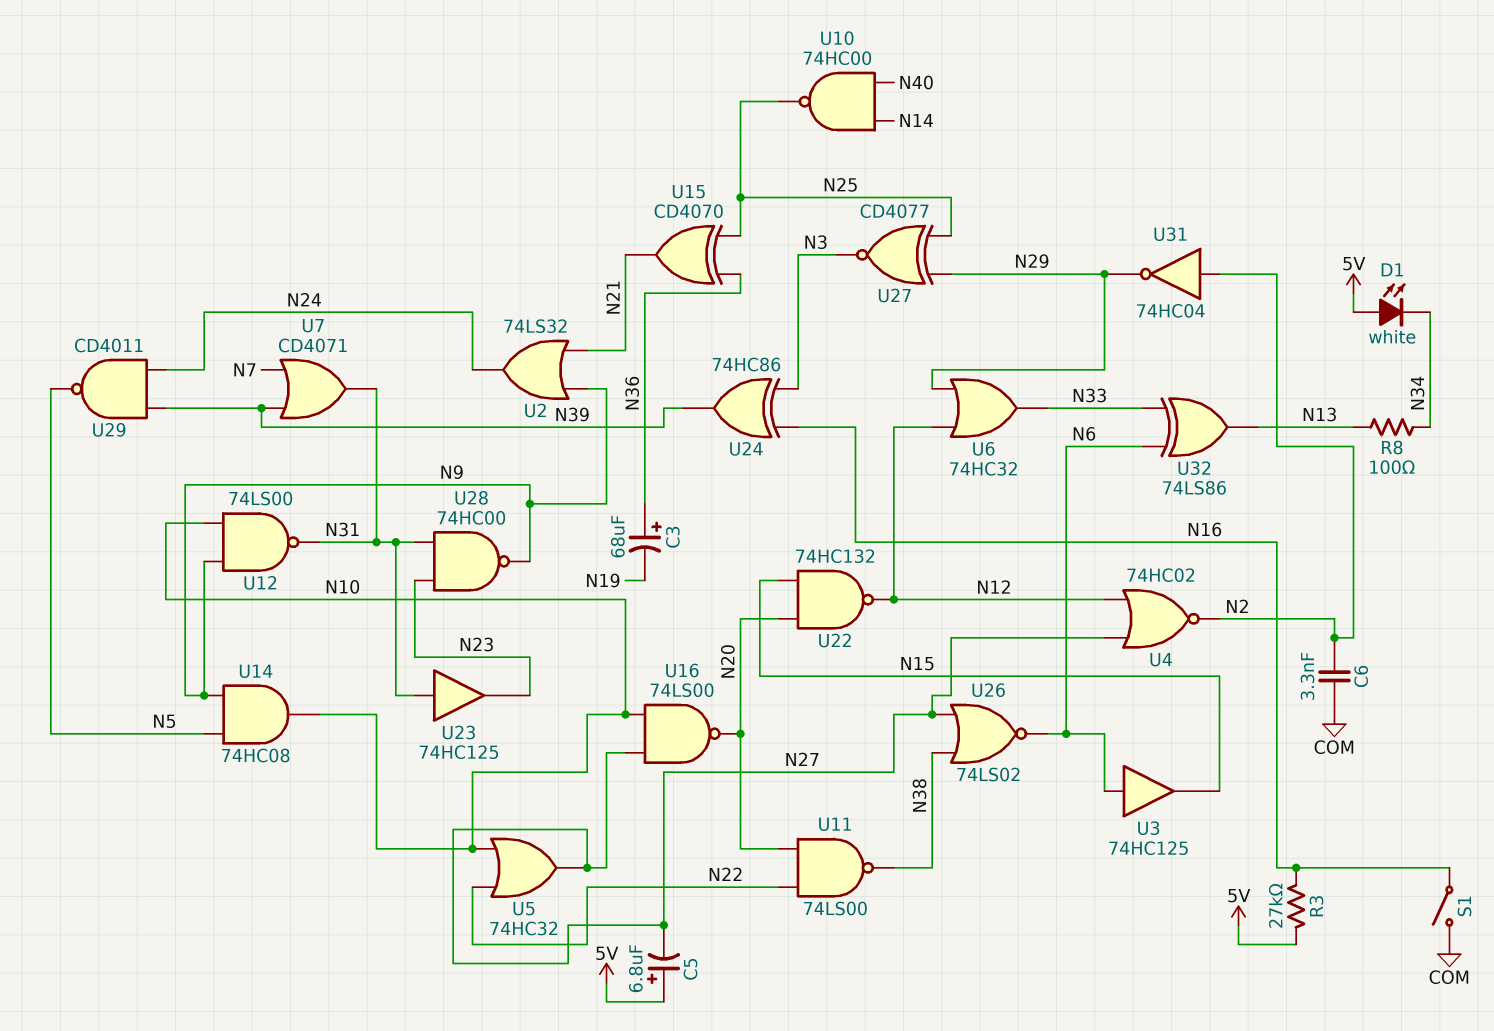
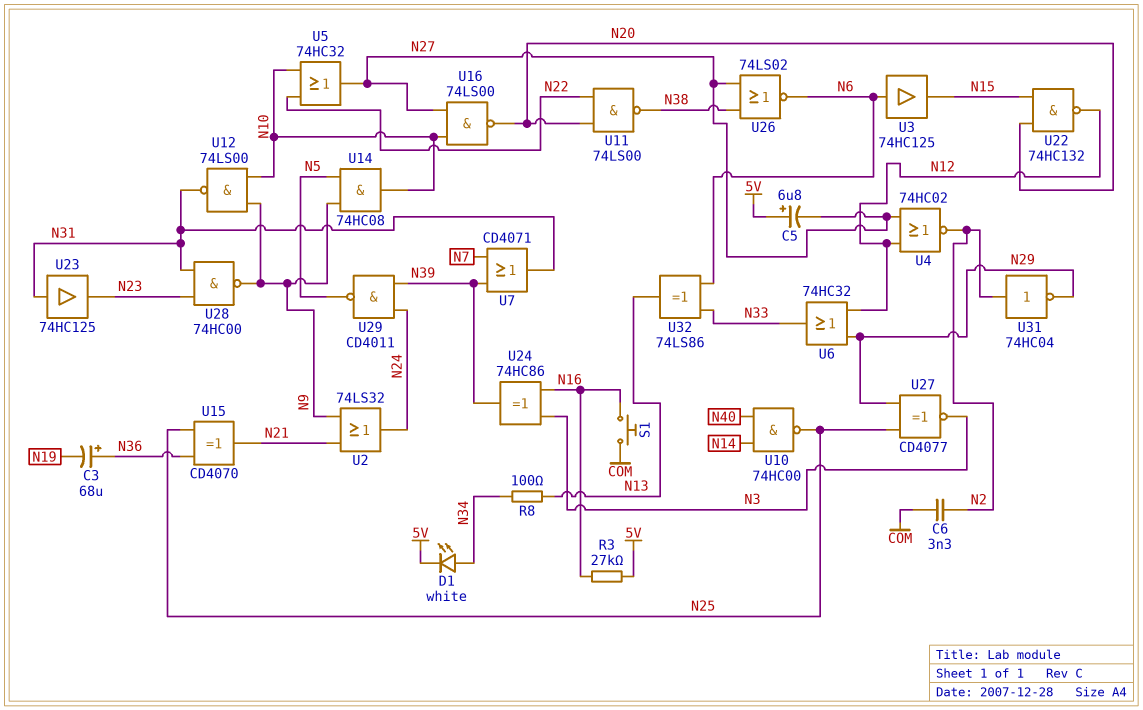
D1: LED white (A 5V, K N34) -> LED white (A N34, K 5V)
S1: switch (COM, N16) -> button (COM, N16)

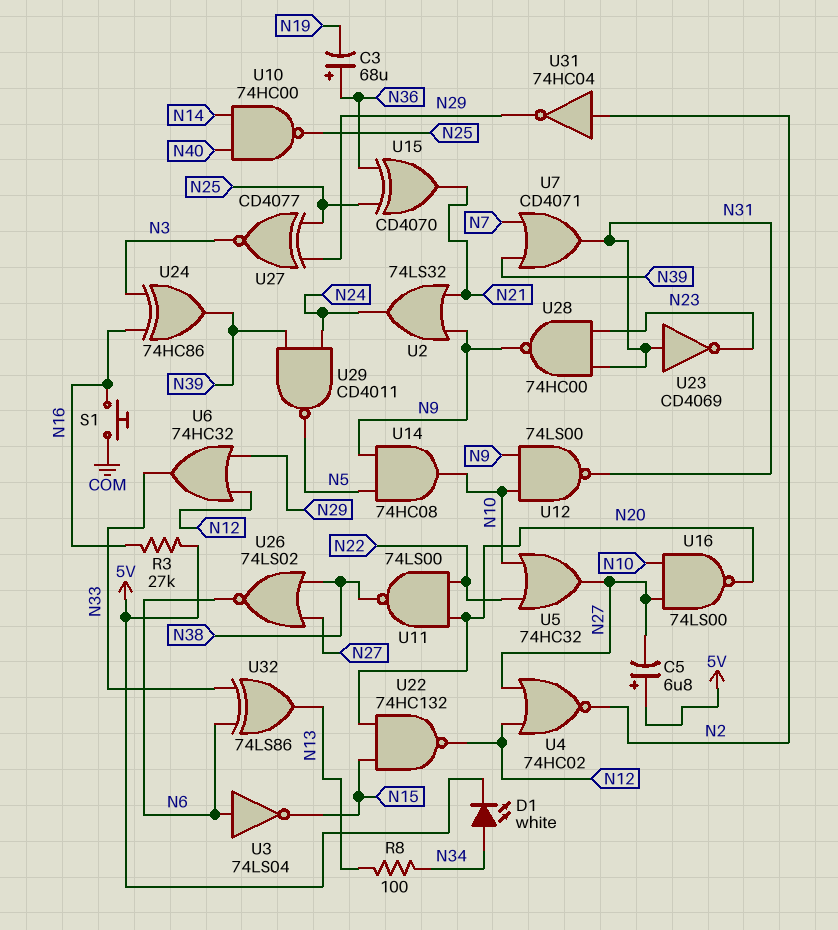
C6: 3.3nF (COM, N2) -> none
U3: buffer 74HC125 (in N6, out N15) -> NOT 74LS04 (in N6, out N15)
U23: buffer 74HC125 (in N31, out N23) -> NOT CD4069 (in N31, out N23)

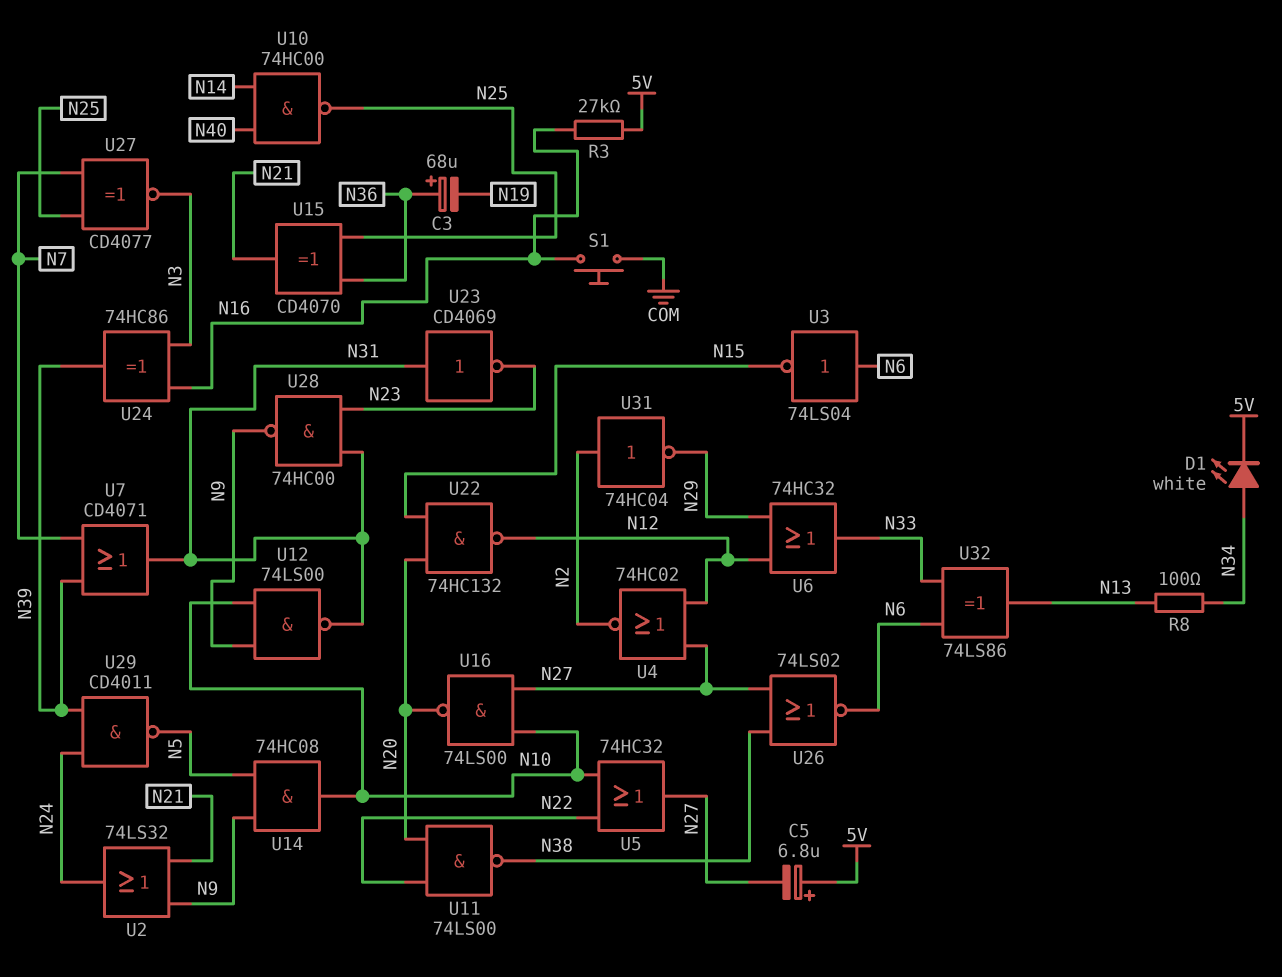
U27: XNOR CD4077 (in N25, in N29, out N3) -> XNOR CD4077 (in N7, in N25, out N3)

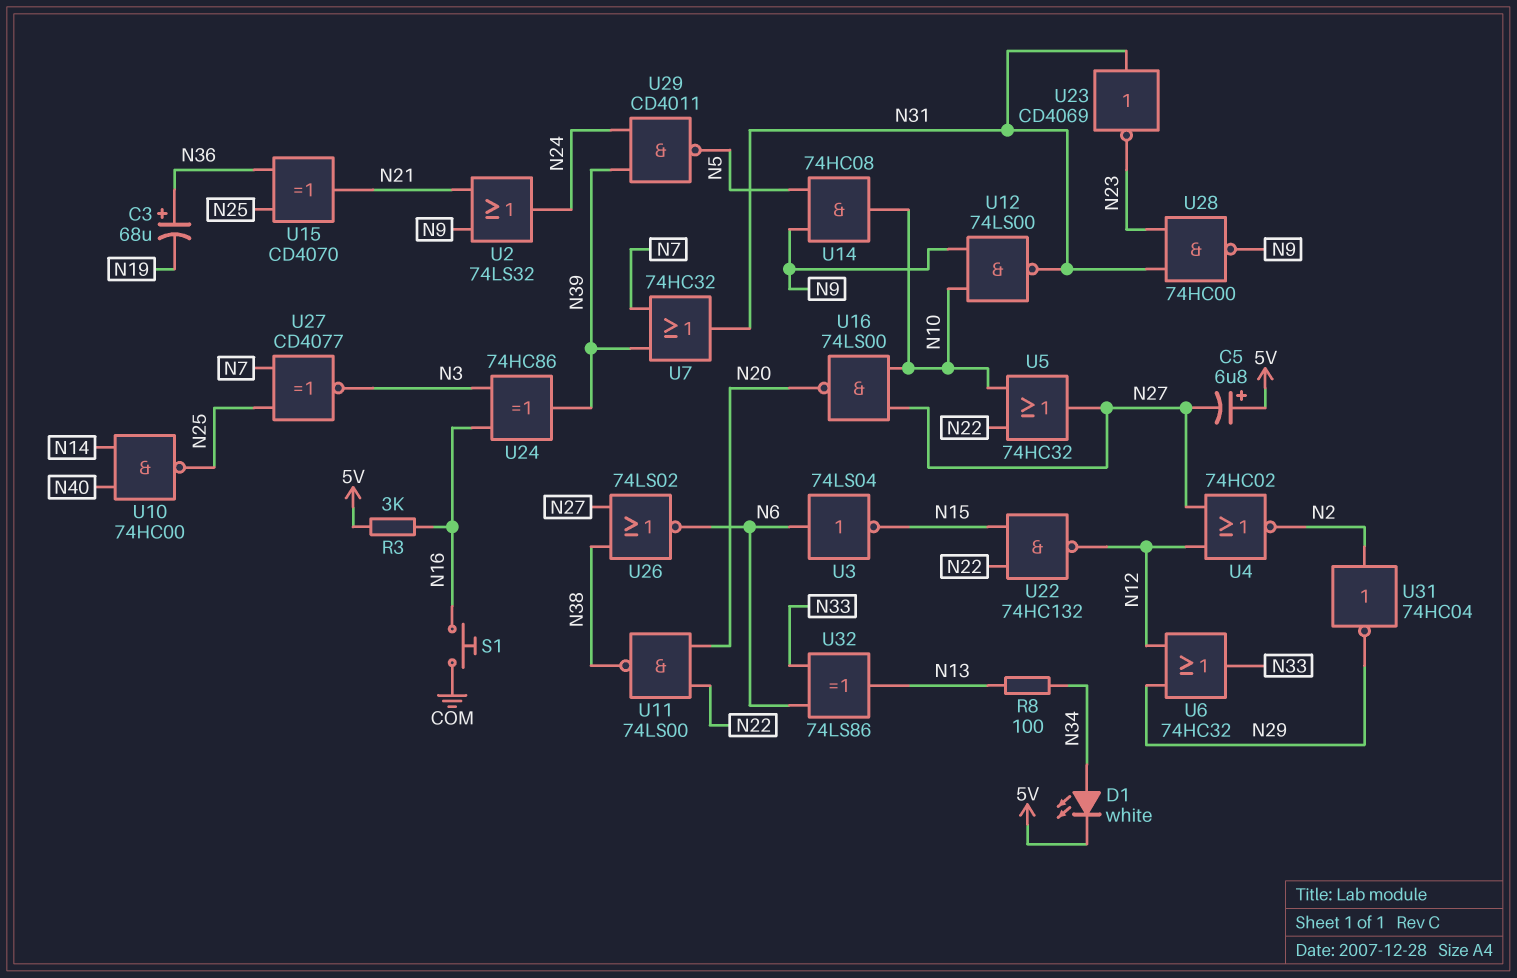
R3: 27k (5V, N16) -> 3k (5V, N16)
U7: OR CD4071 (in N7, in N39, out N31) -> OR 74HC32 (in N7, in N39, out N31)
U22: NAND 74HC132 (in N15, in N20, out N12) -> NAND 74HC132 (in N15, in N22, out N12)

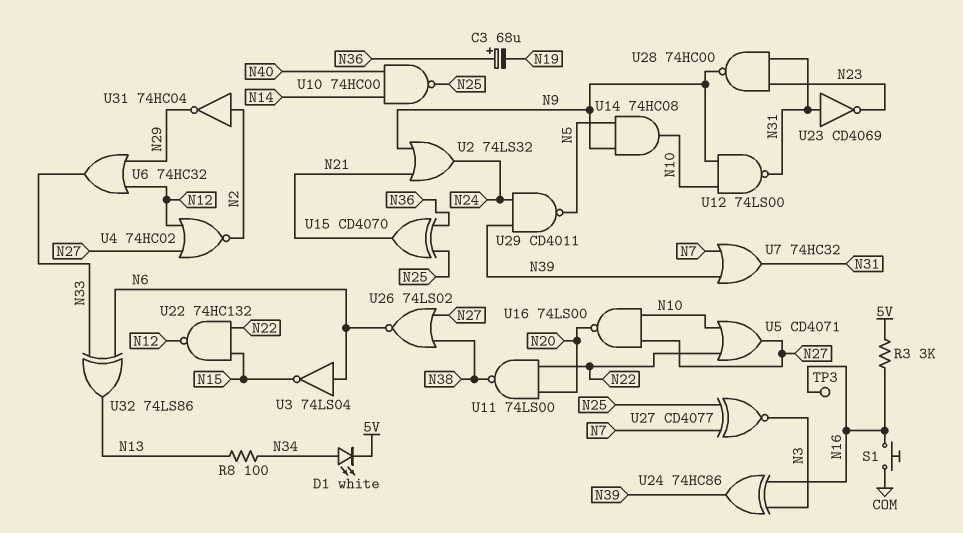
C5: 6.8uF (plus 5V, minus N27) -> none
TP3: none -> test point (N16)
U5: OR 74HC32 (in N10, in N22, out N27) -> OR CD4071 (in N10, in N22, out N27)

